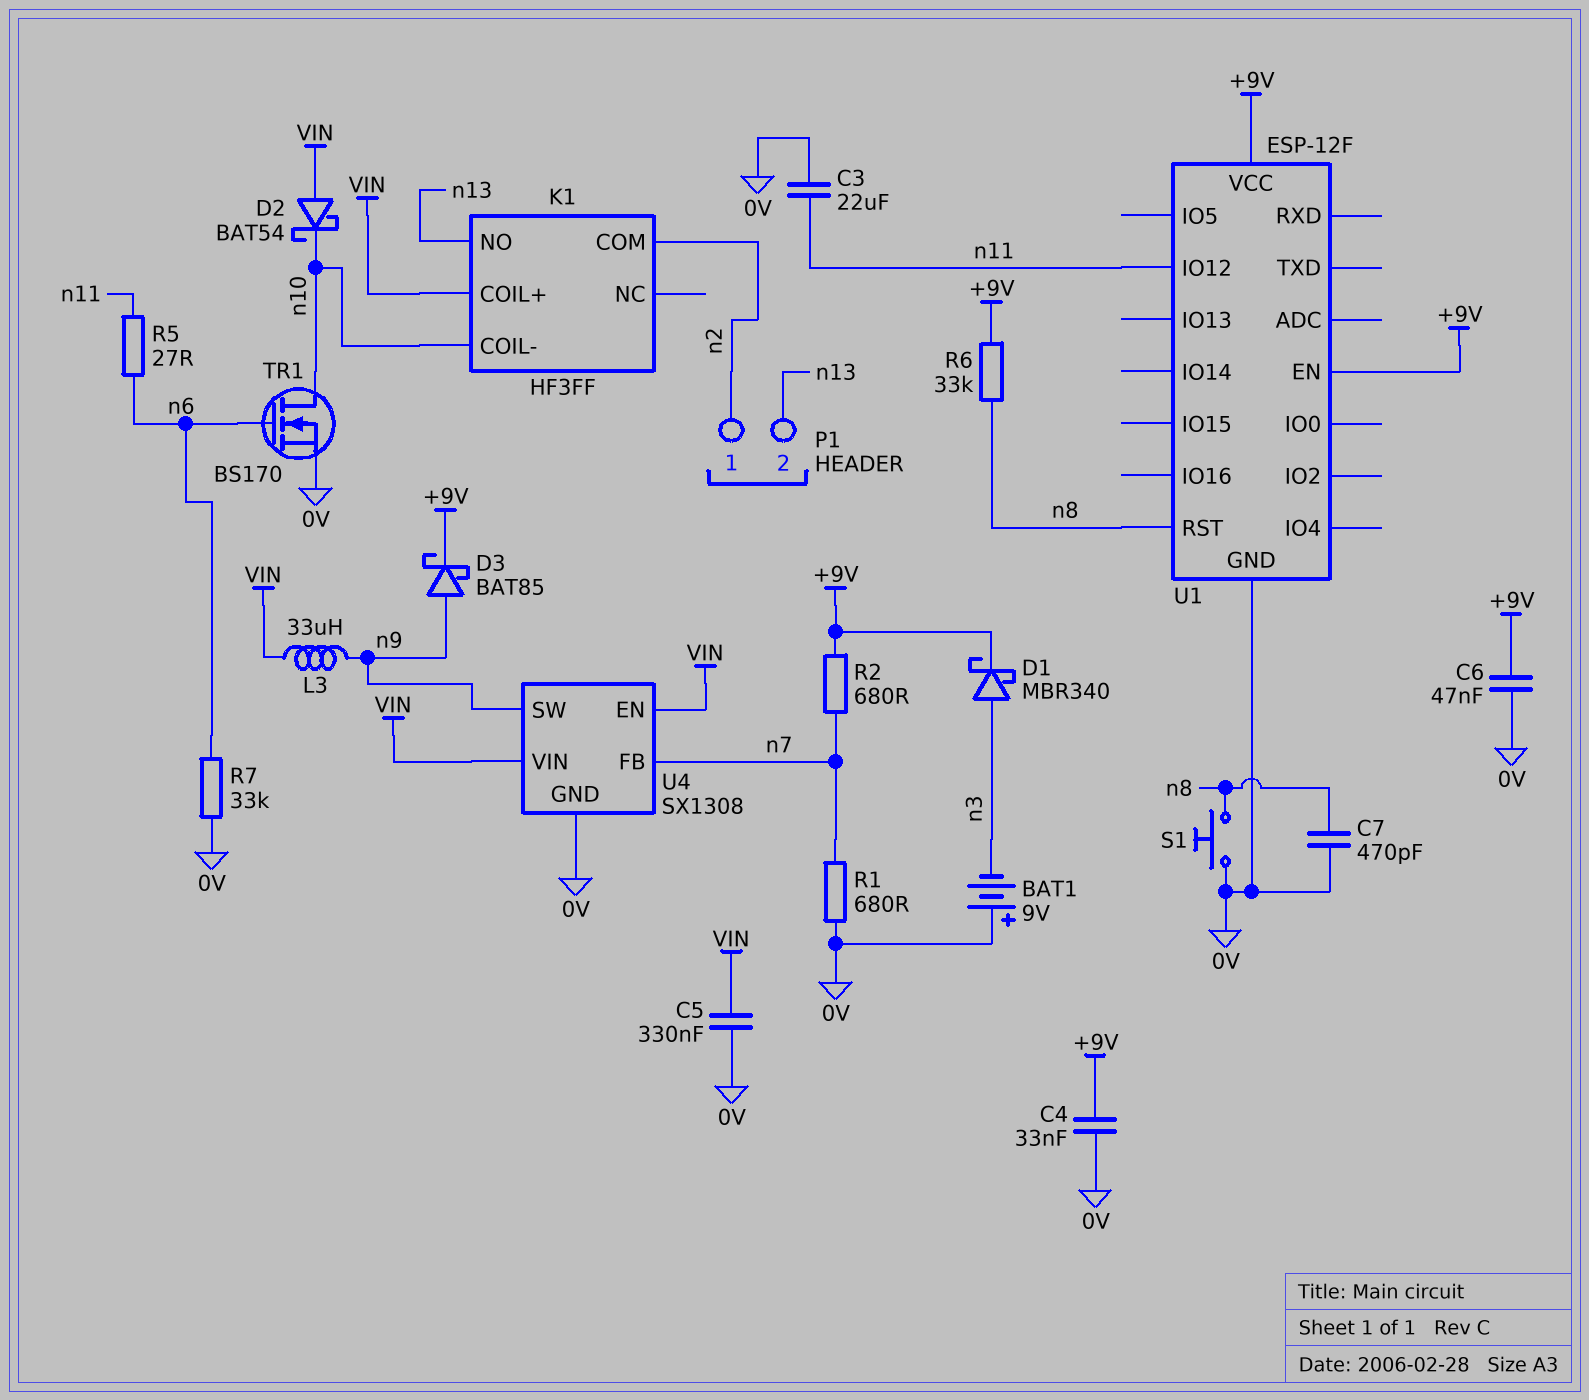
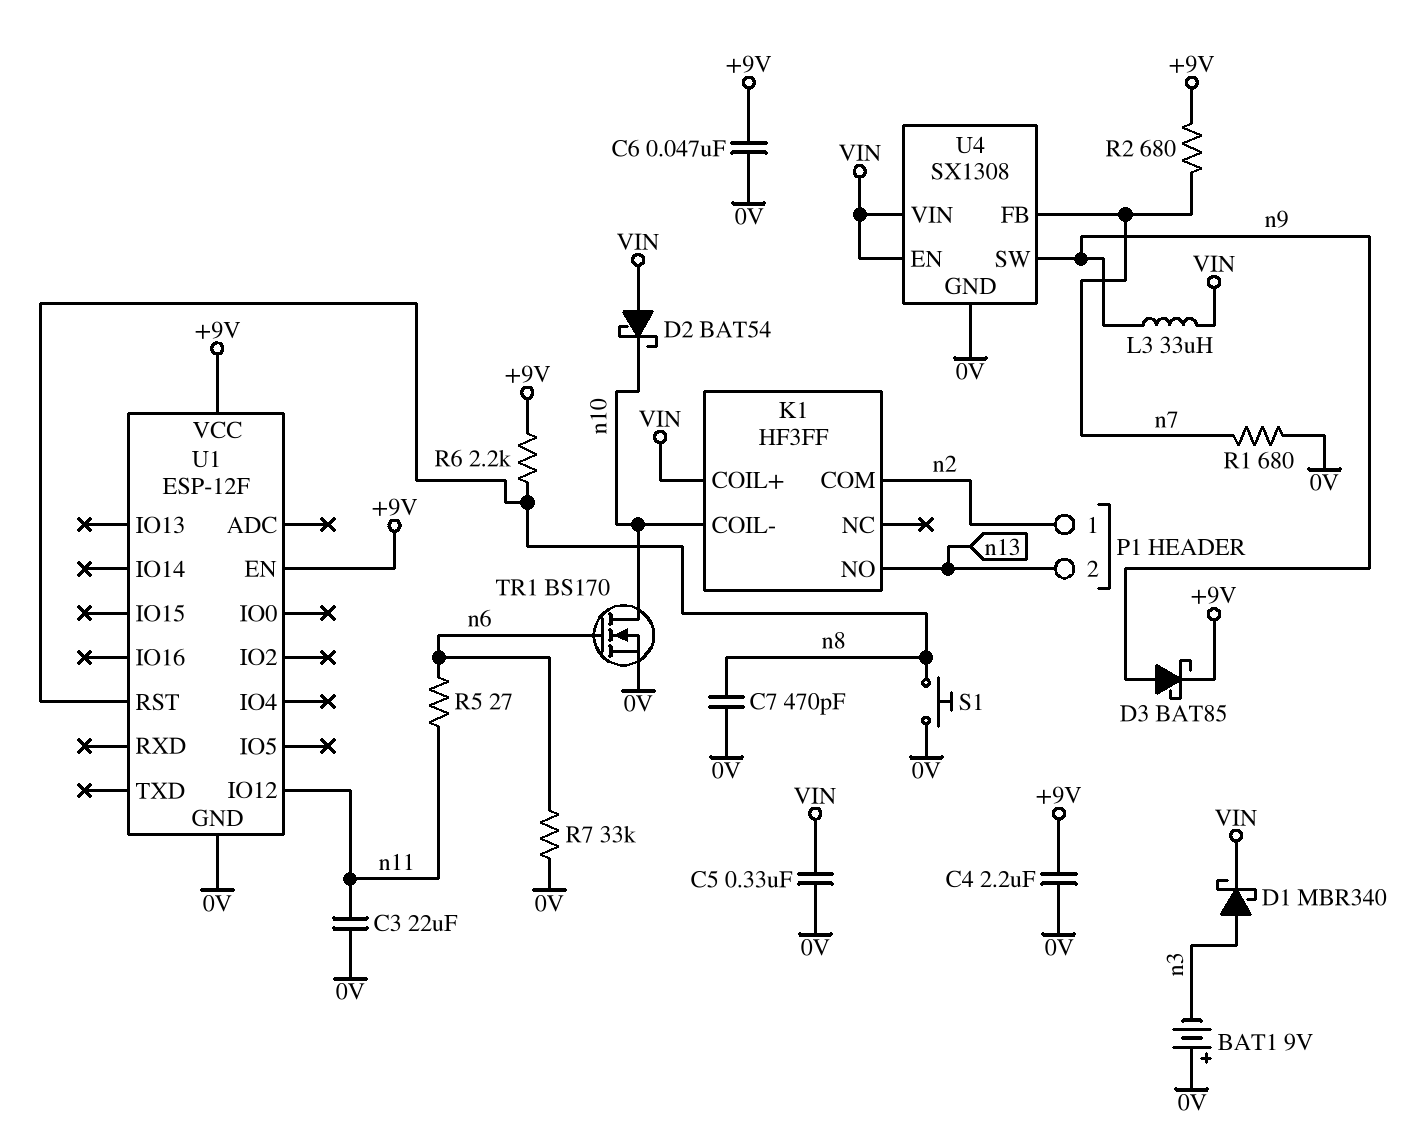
C4: 33nF (+9V, 0V) -> 2.2uF (+9V, 0V)
D1: schottky MBR340 (A n3, K +9V) -> schottky MBR340 (A n3, K VIN)
R6: 33k (+9V, n8) -> 2.2k (+9V, n8)

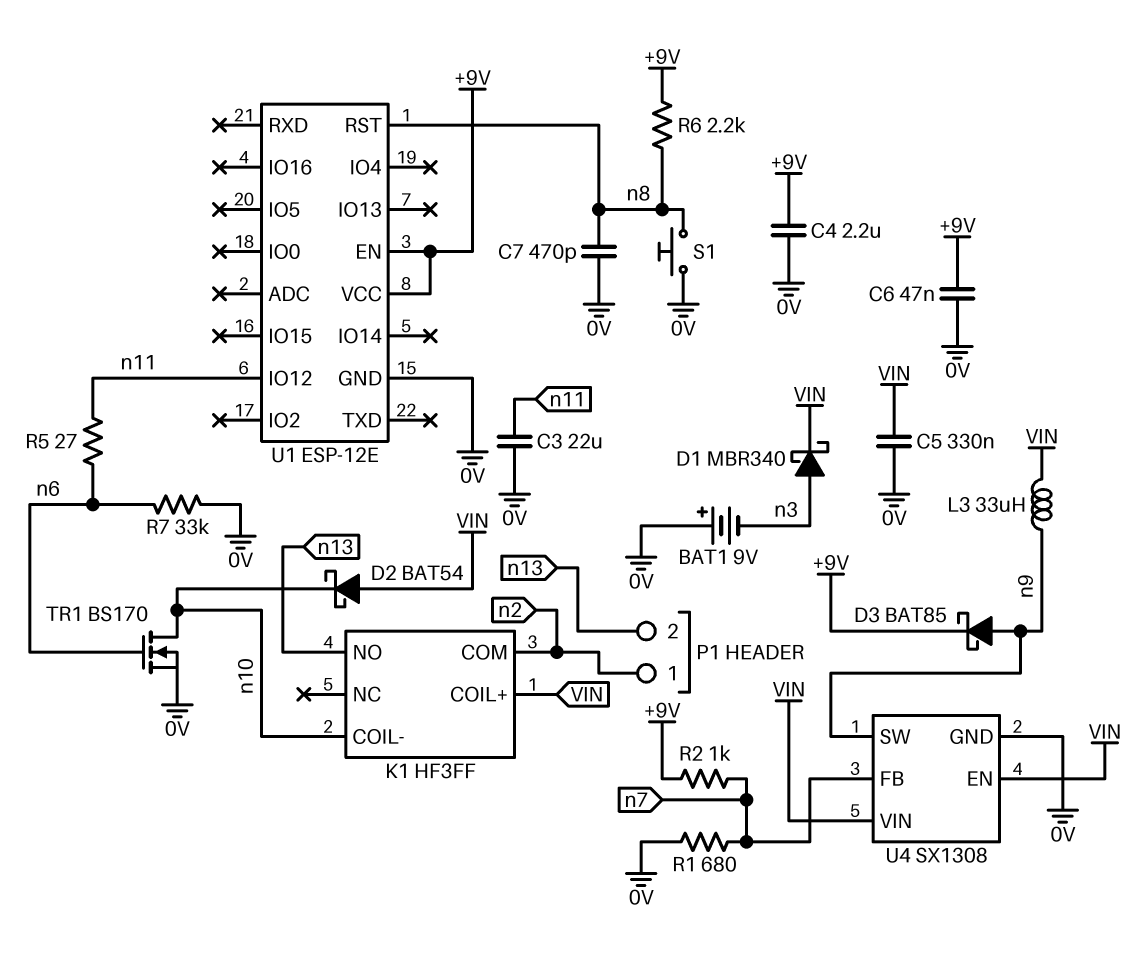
R2: 680 (+9V, n7) -> 1k (+9V, n7)
U1: ESP-12F -> ESP-12E

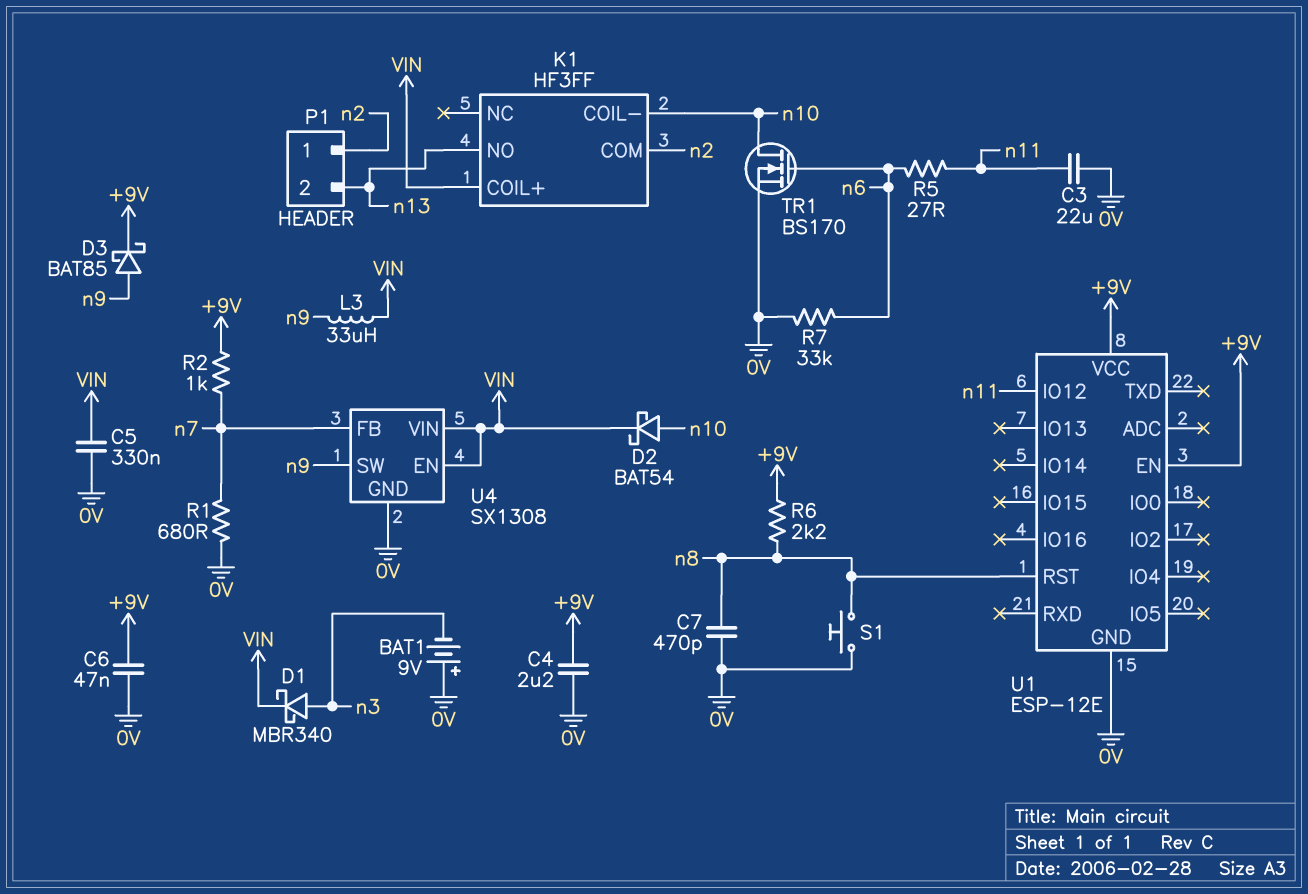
D2: schottky BAT54 (A VIN, K n10) -> schottky BAT54 (A n10, K VIN)

